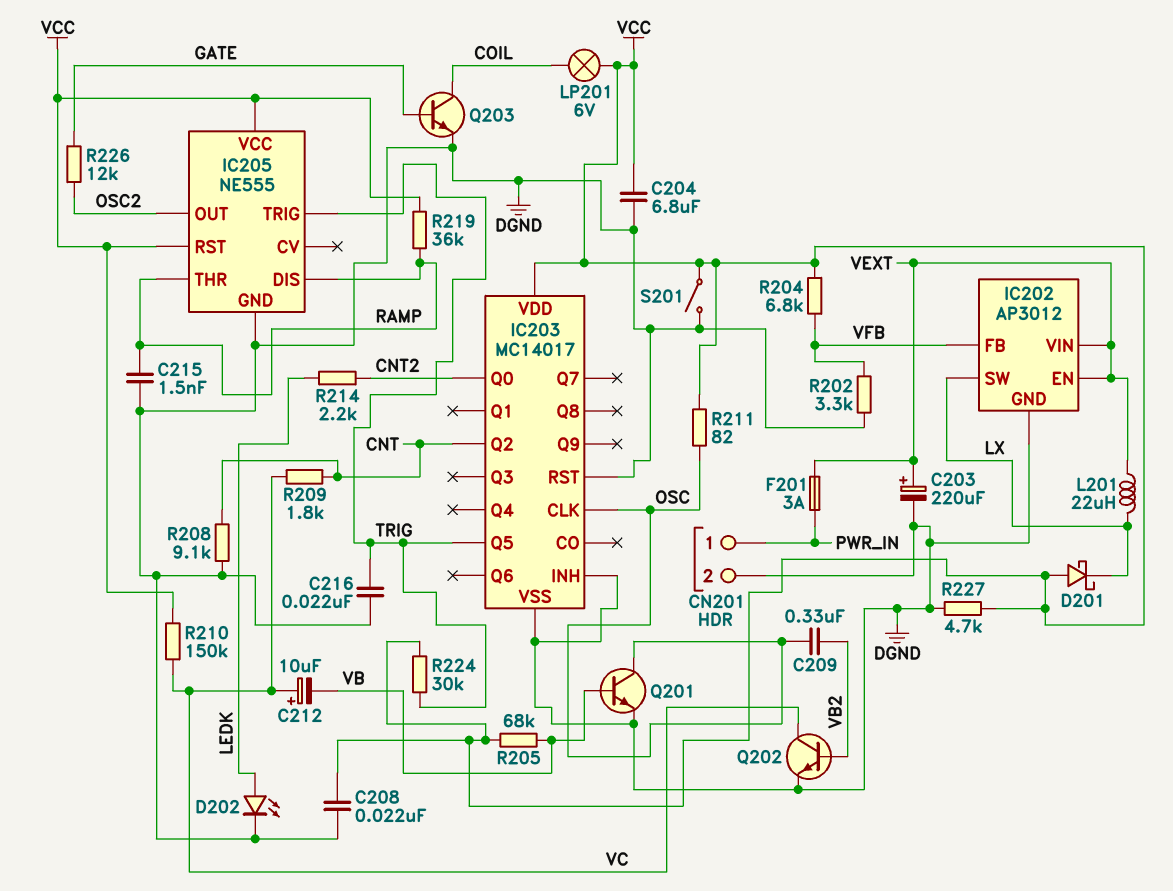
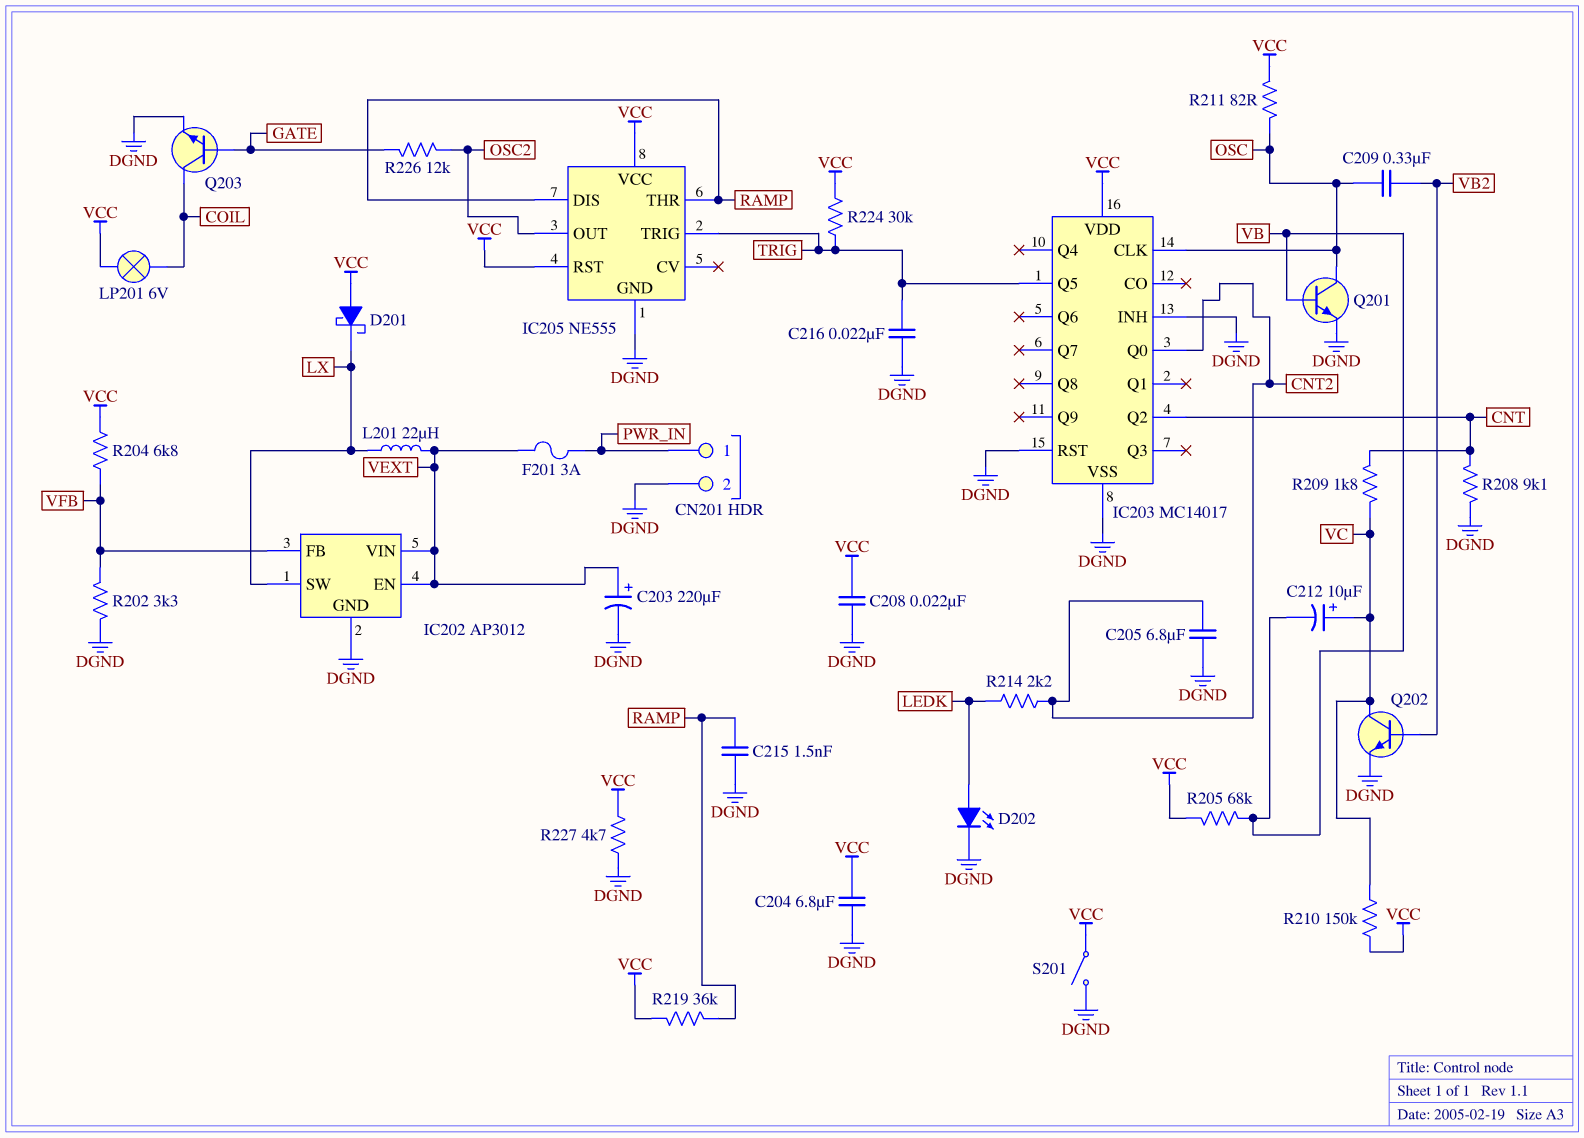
C205: none -> 6.8uF (CNT2, DGND)

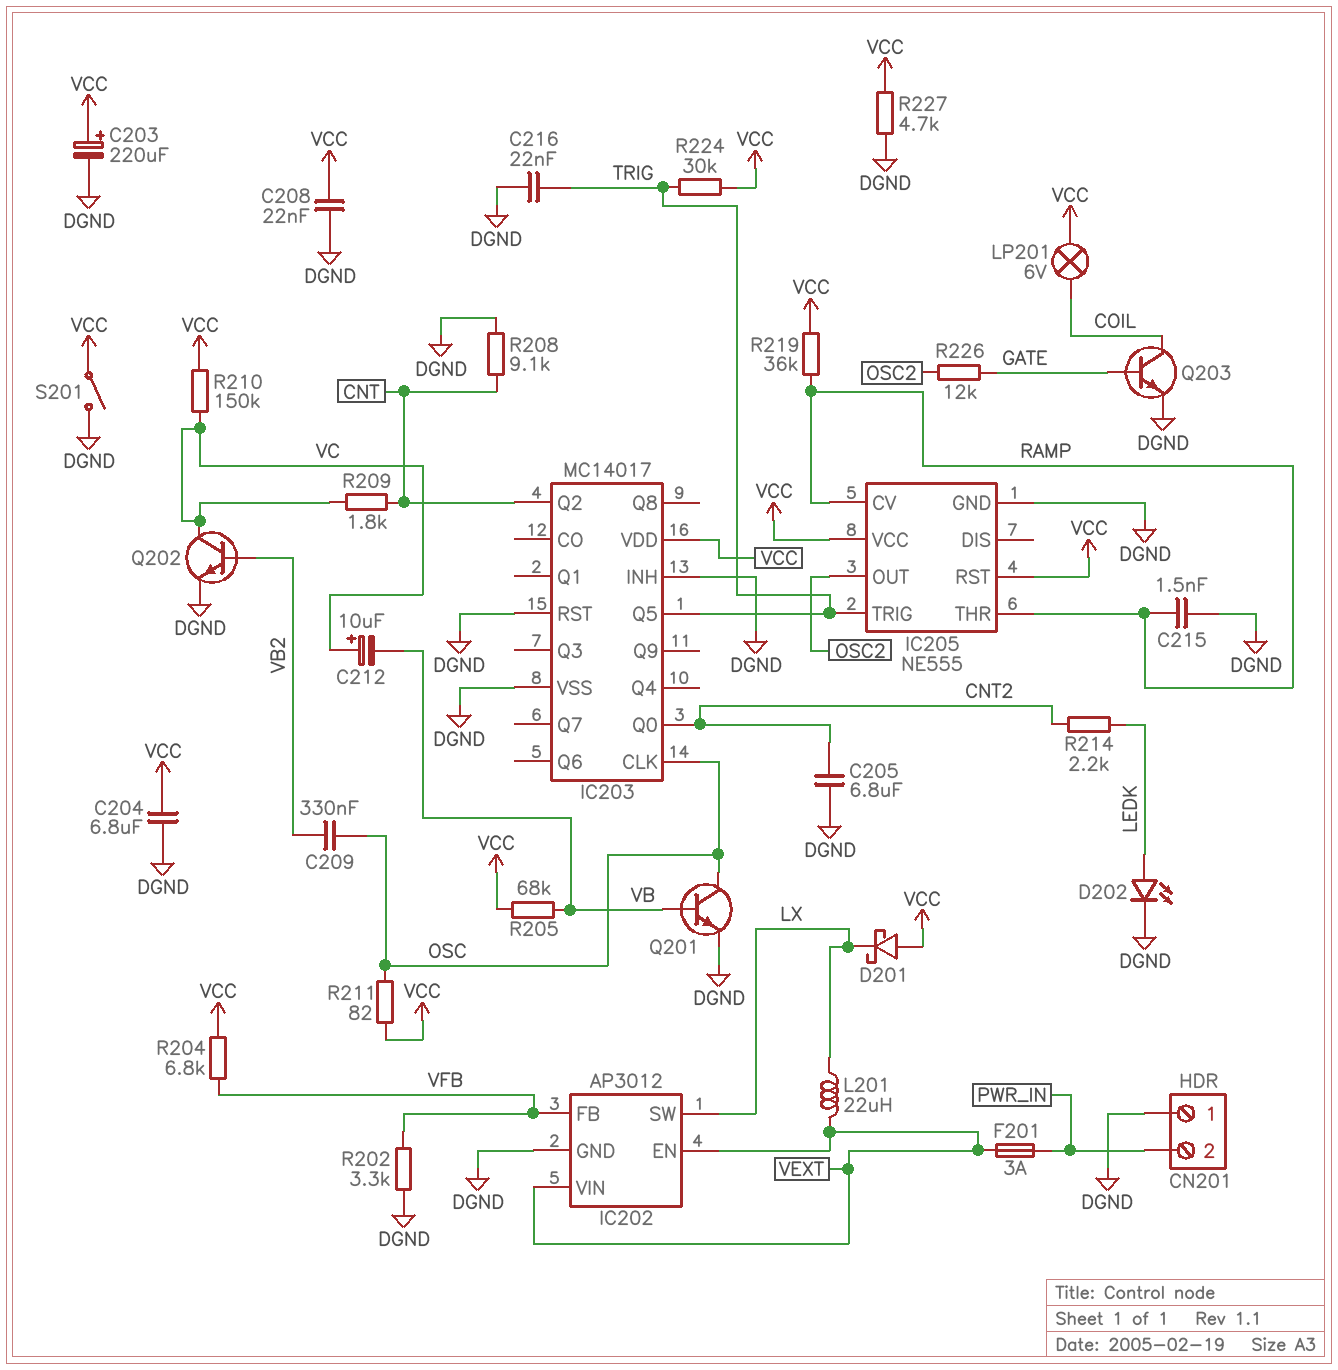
C203: 220uF (plus VEXT, minus DGND) -> 220uF (plus VCC, minus DGND)
CN201 pin 1: PWR_IN -> DGND
CN201 pin 2: DGND -> PWR_IN
IC205 pin CV: none -> RAMP
IC205 pin DIS: RAMP -> none

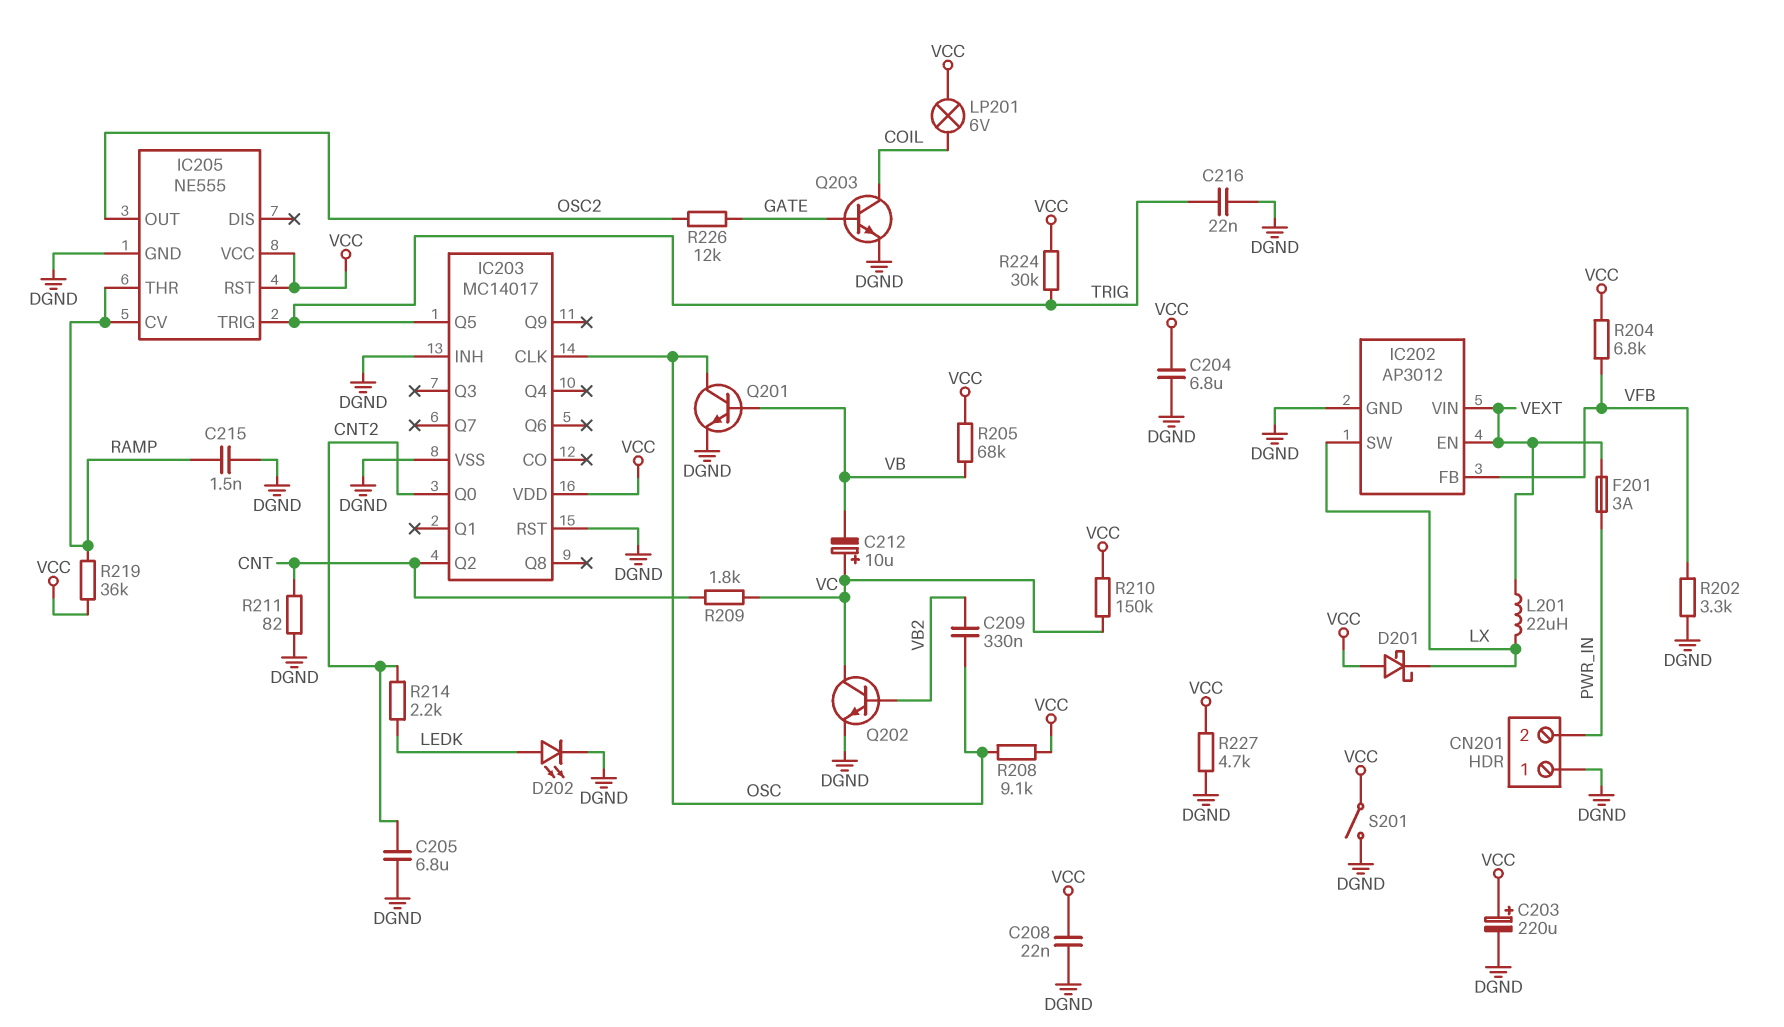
R208: 9.1k (CNT, DGND) -> 9.1k (OSC, VCC)
R211: 82 (OSC, VCC) -> 82 (CNT, DGND)

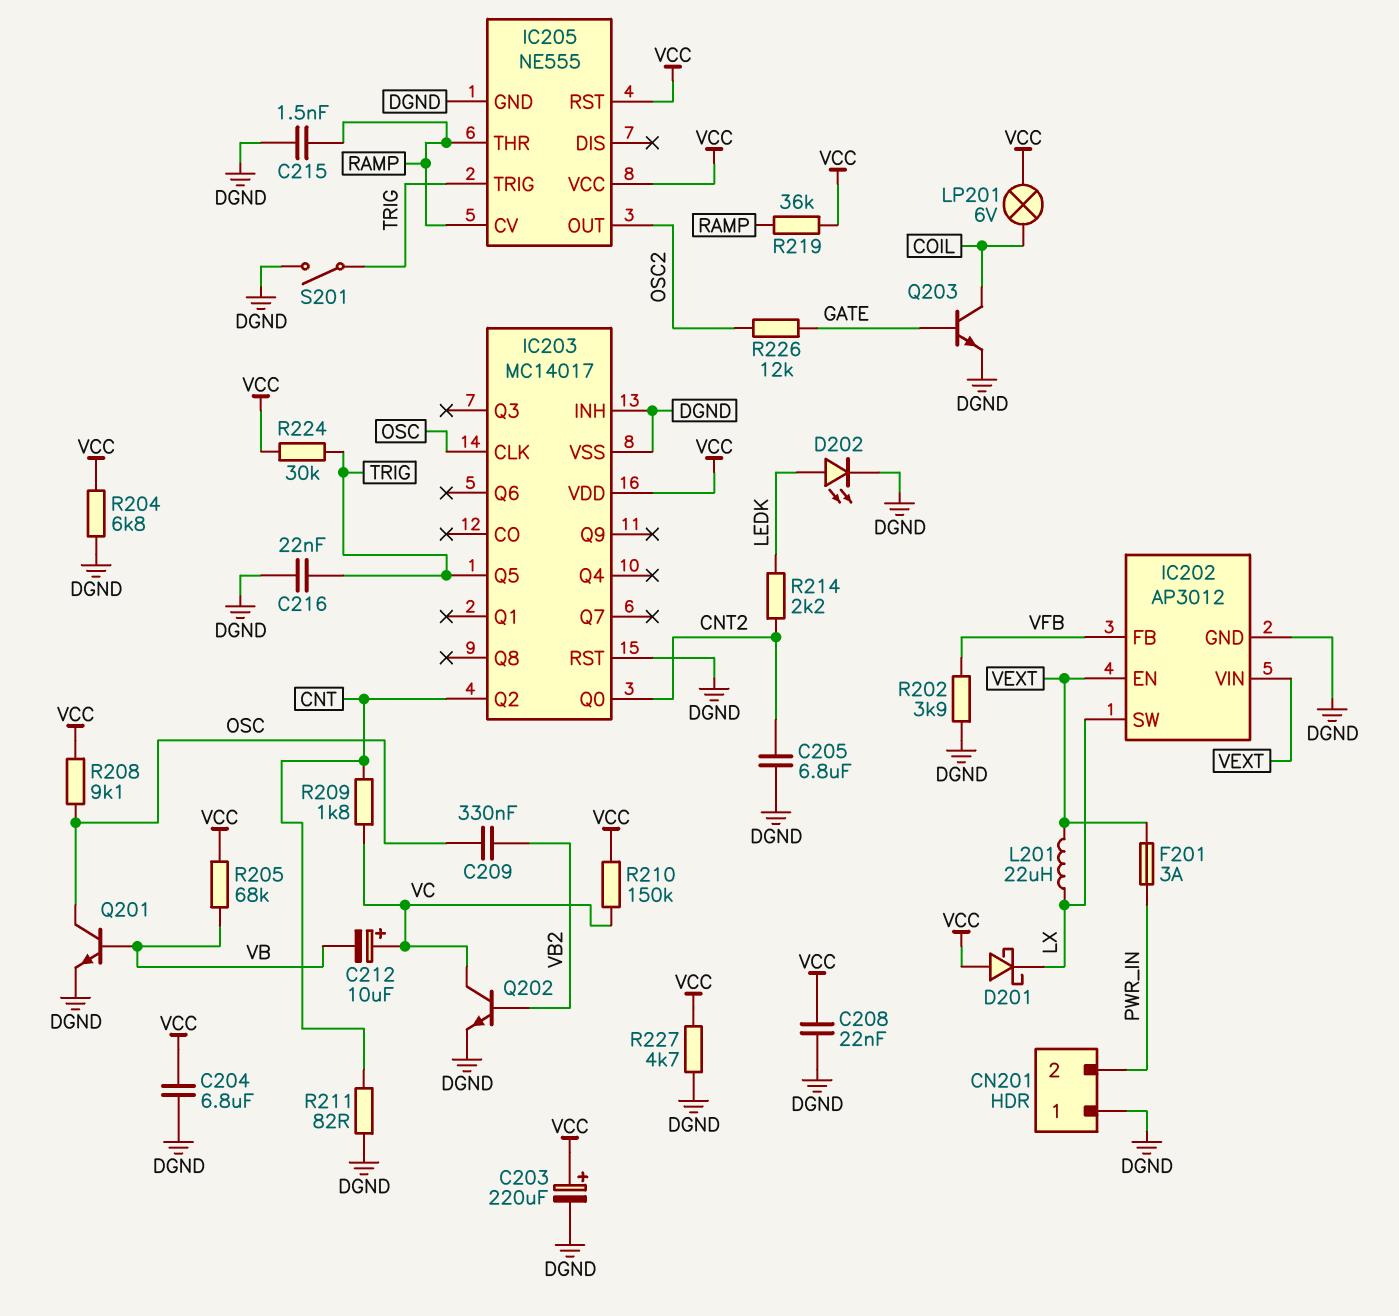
R202: 3.3k (DGND, VFB) -> 3.9k (DGND, VFB)
R204: 6.8k (VCC, VFB) -> 6.8k (DGND, VCC)
S201: switch (DGND, VCC) -> switch (DGND, TRIG)

